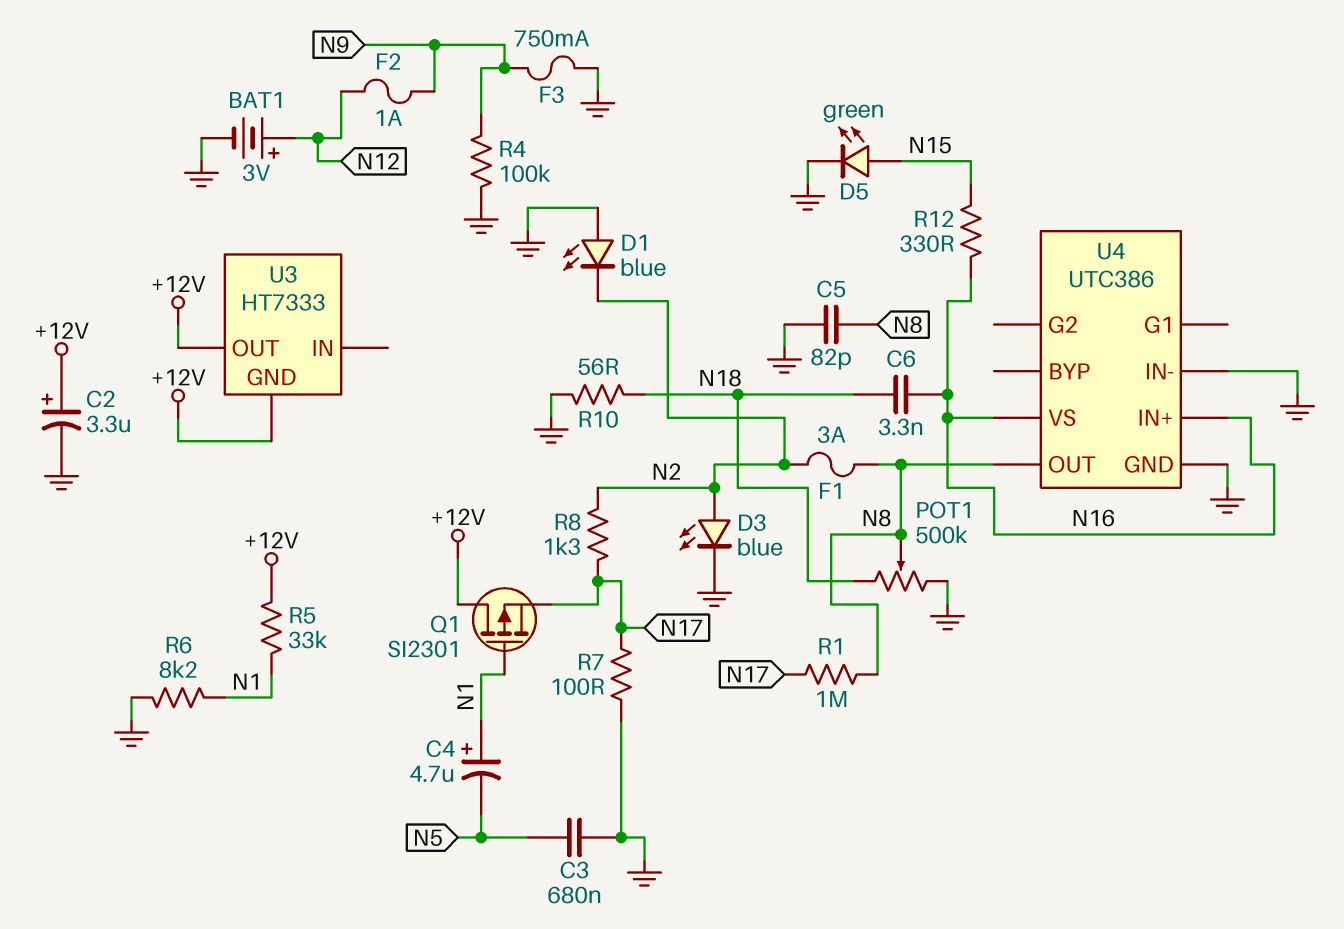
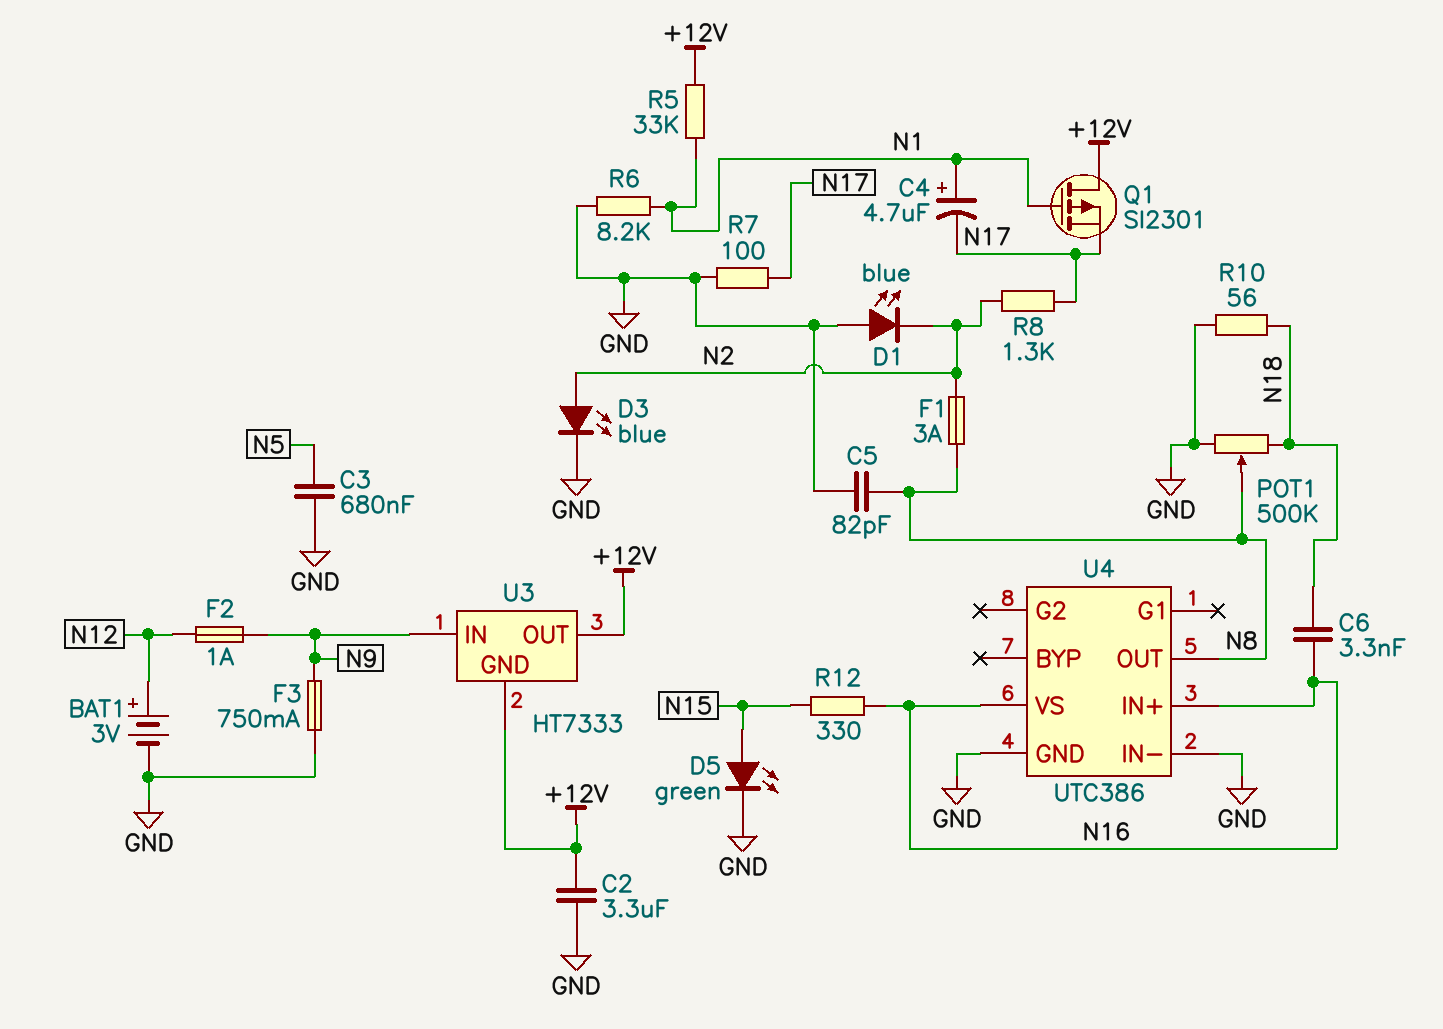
C2: 3.3uF (plus +12V, minus GND) -> 3.3uF (+12V, GND)
C4: 4.7uF (plus N1, minus N5) -> 4.7uF (plus N1, minus N17)
R1: 1M (N8, N17) -> none
R4: 100k (GND, N9) -> none
U3 pin IN: none -> N9

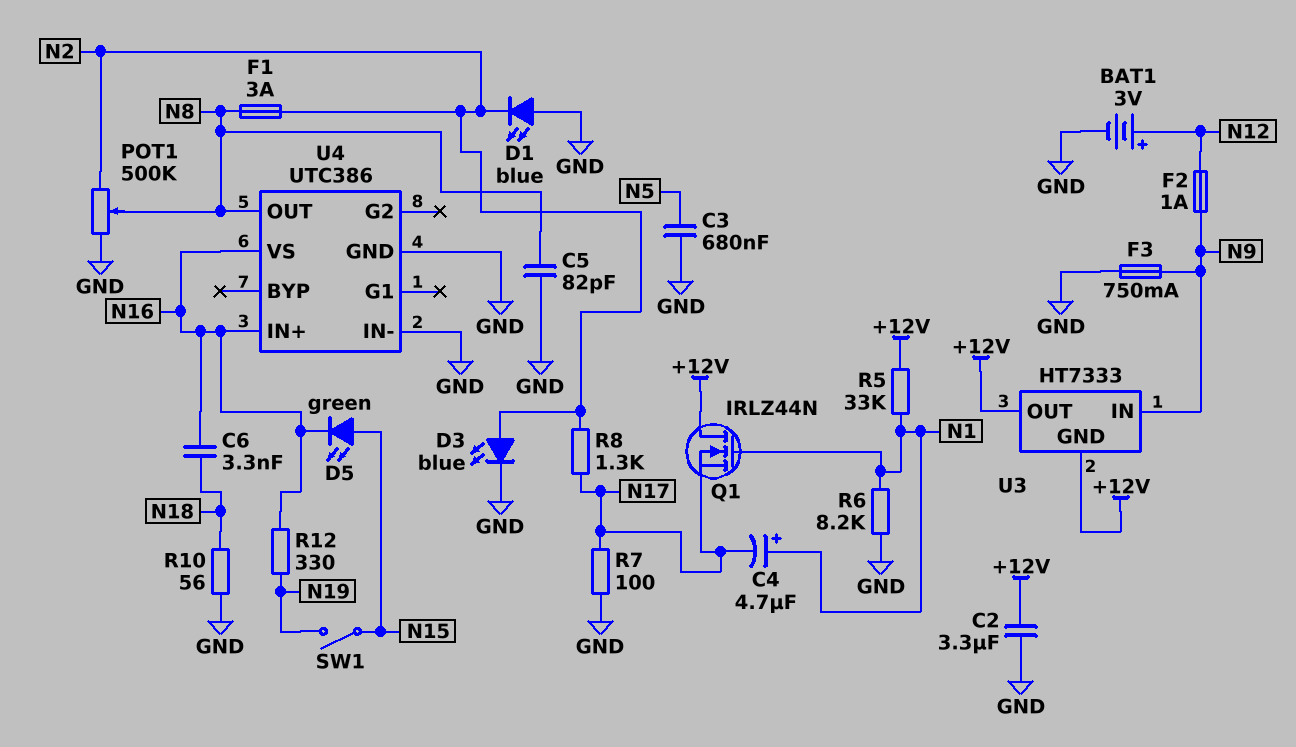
D5: LED green (A N15, K GND) -> LED green (A N15, K N16)
POT1: 500k (GND, N18, wiper N8) -> 500k (GND, N2, wiper N8)
Q1: PMOS SI2301 (G N1, D +12V, S N17) -> NMOS IRLZ44N (G N1, D +12V, S N17)
R12: 330 (N15, N16) -> 330 (N16, N19)
SW1: none -> switch (N15, N19)

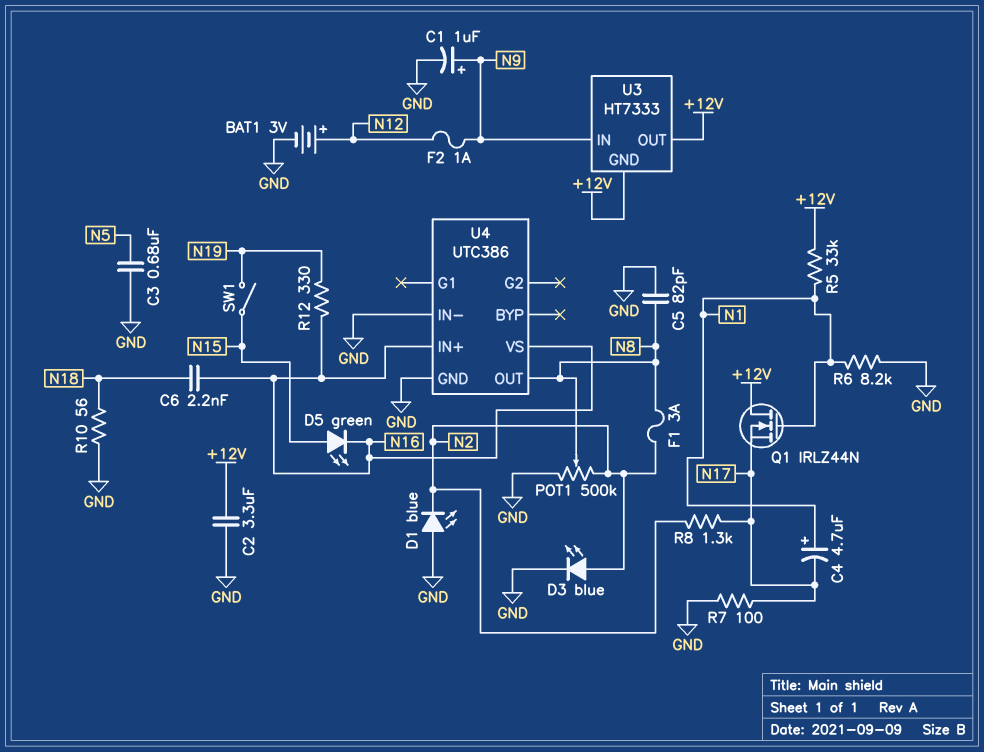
C1: none -> 1uF (plus N9, minus GND)
C6: 3.3nF (N16, N18) -> 2.2nF (N16, N18)
F3: 750mA (GND, N9) -> none

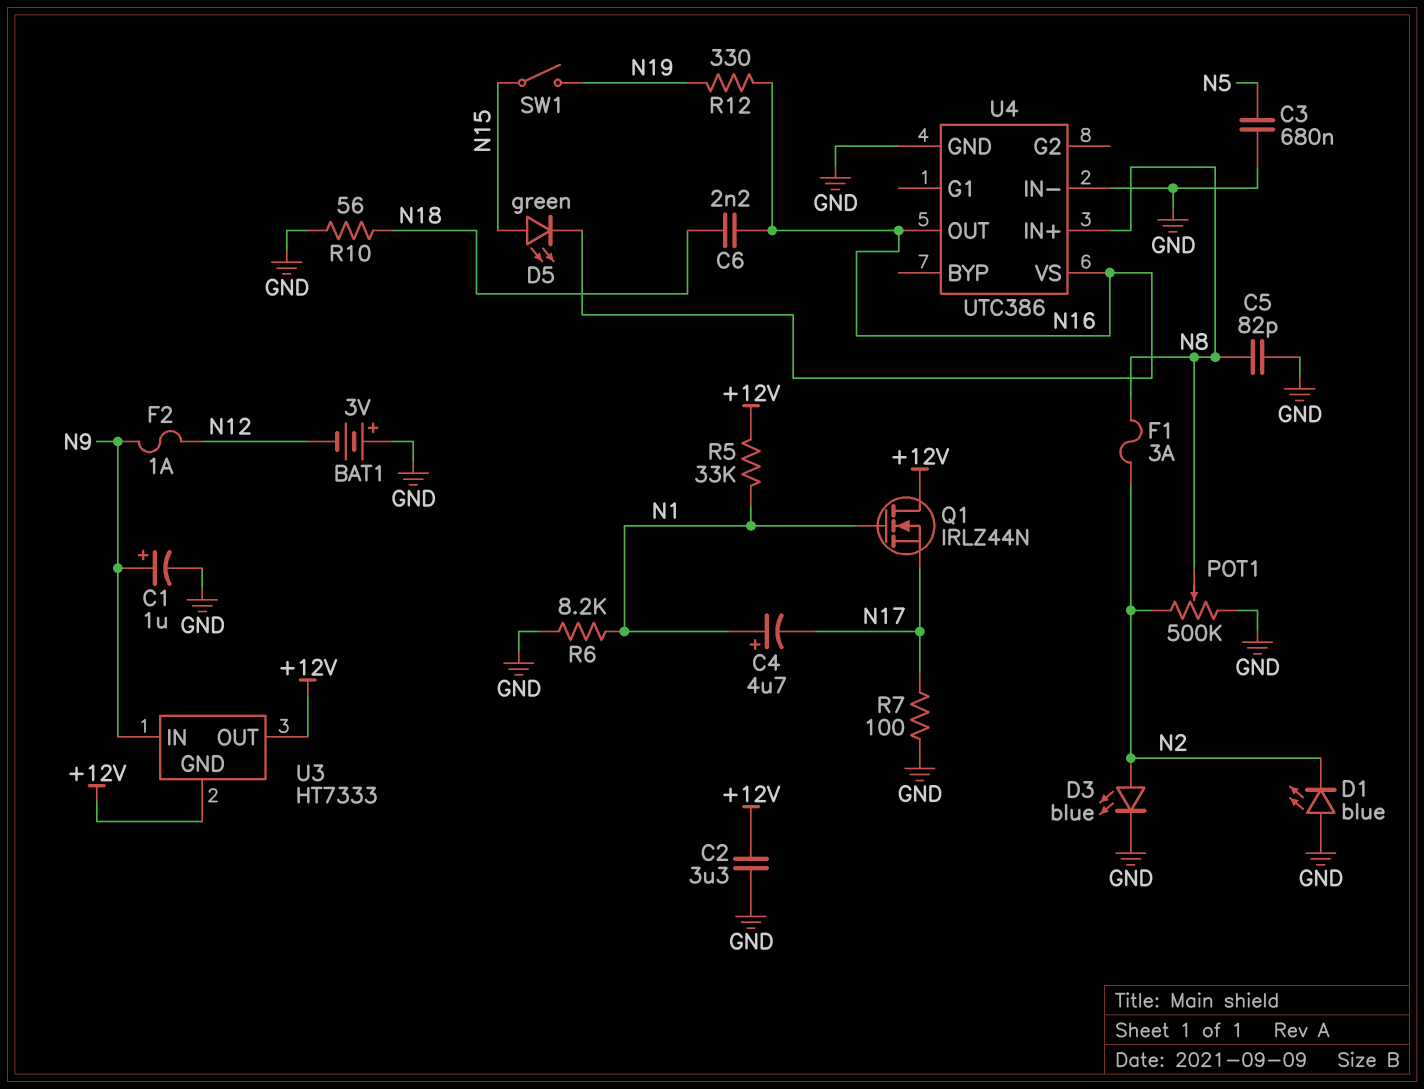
BAT1: 3V (plus N12, minus GND) -> 3V (plus GND, minus N12)
R8: 1.3k (N2, N17) -> none
U4 pin IN+: N16 -> N8
U4 pin OUT: N8 -> N16

